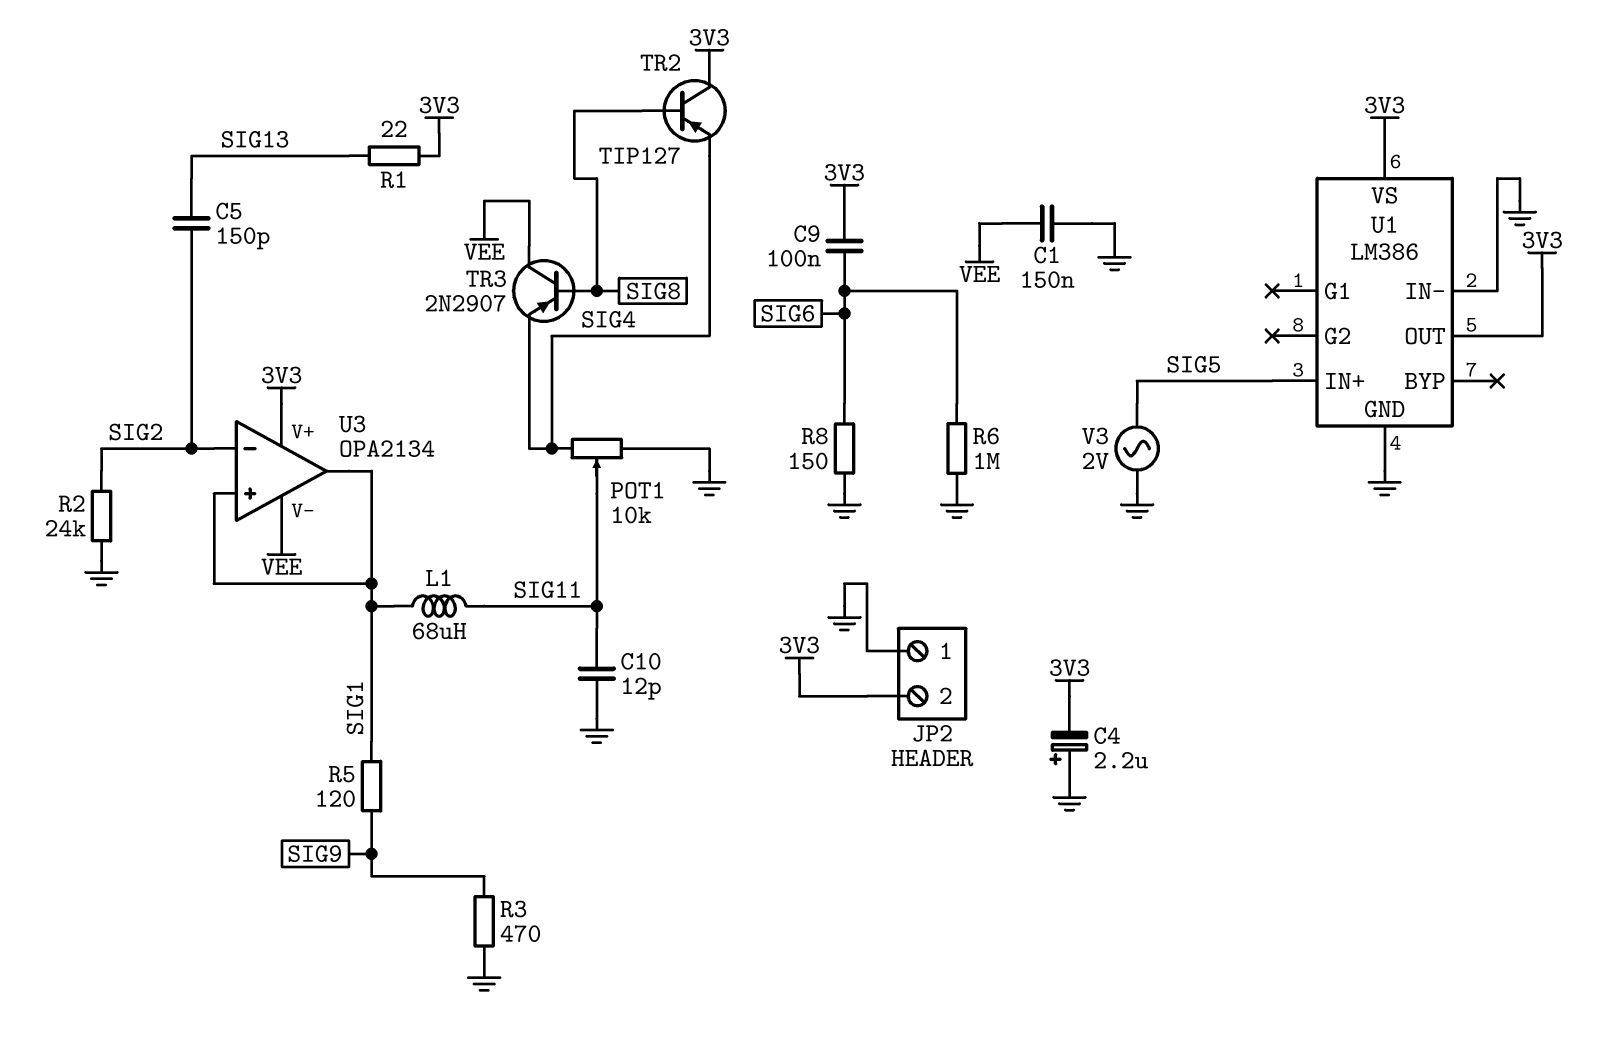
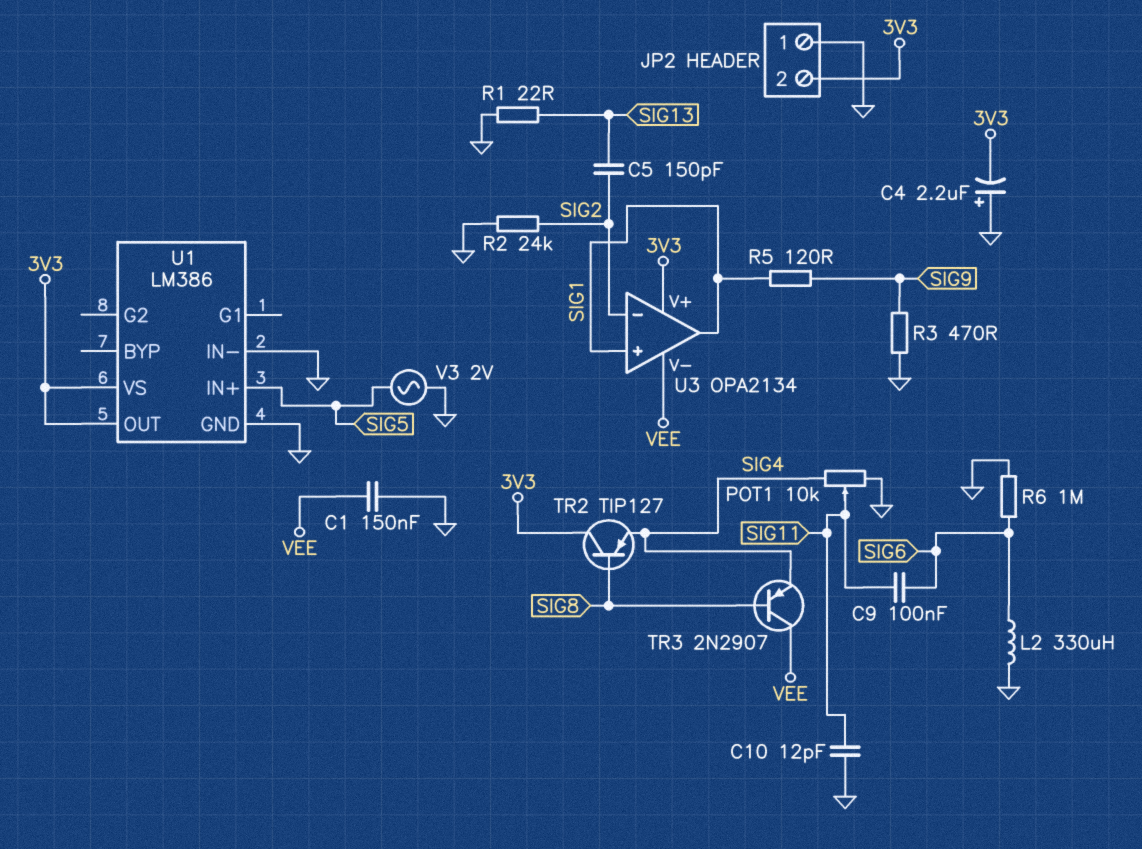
C9: 100nF (3V3, SIG6) -> 100nF (SIG6, SIG11)
L1: 68uH (SIG1, SIG11) -> none
L2: none -> 330uH (GND, SIG6)
R1: 22 (3V3, SIG13) -> 22 (GND, SIG13)
R8: 150 (GND, SIG6) -> none

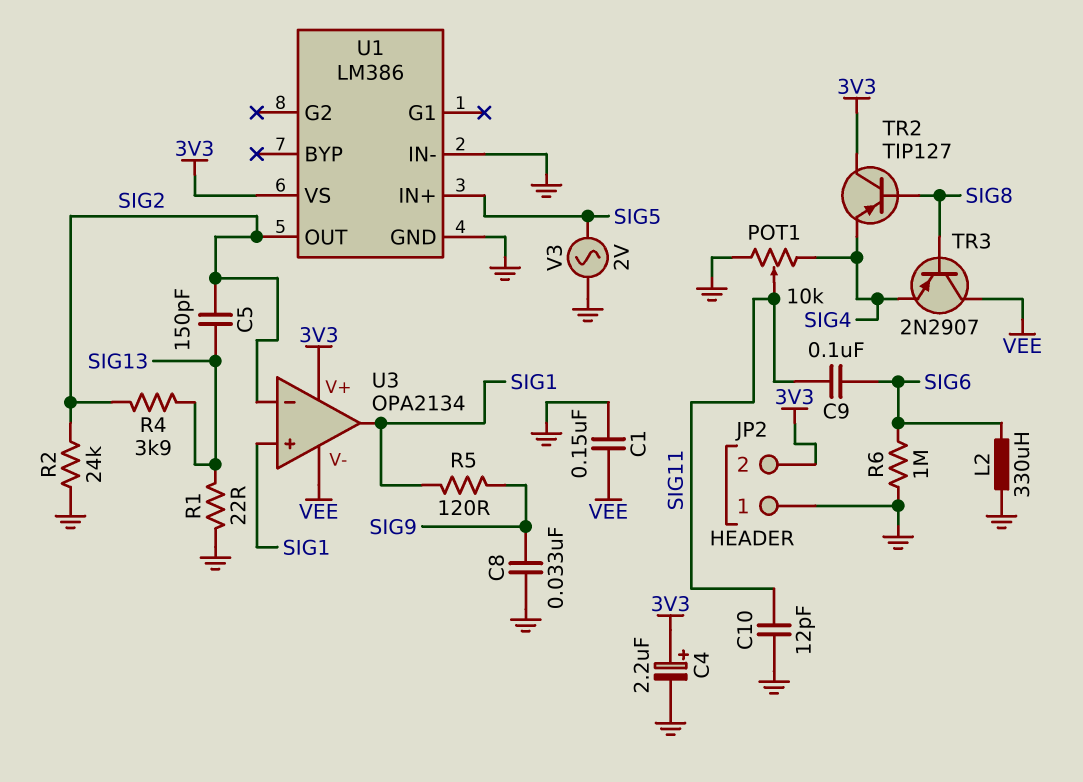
C4: 2.2uF (plus GND, minus 3V3) -> 2.2uF (plus 3V3, minus GND)
C8: none -> 33nF (GND, SIG9)
R3: 470 (GND, SIG9) -> none
R4: none -> 3.9k (SIG2, SIG13)
U1 pin OUT: 3V3 -> SIG2

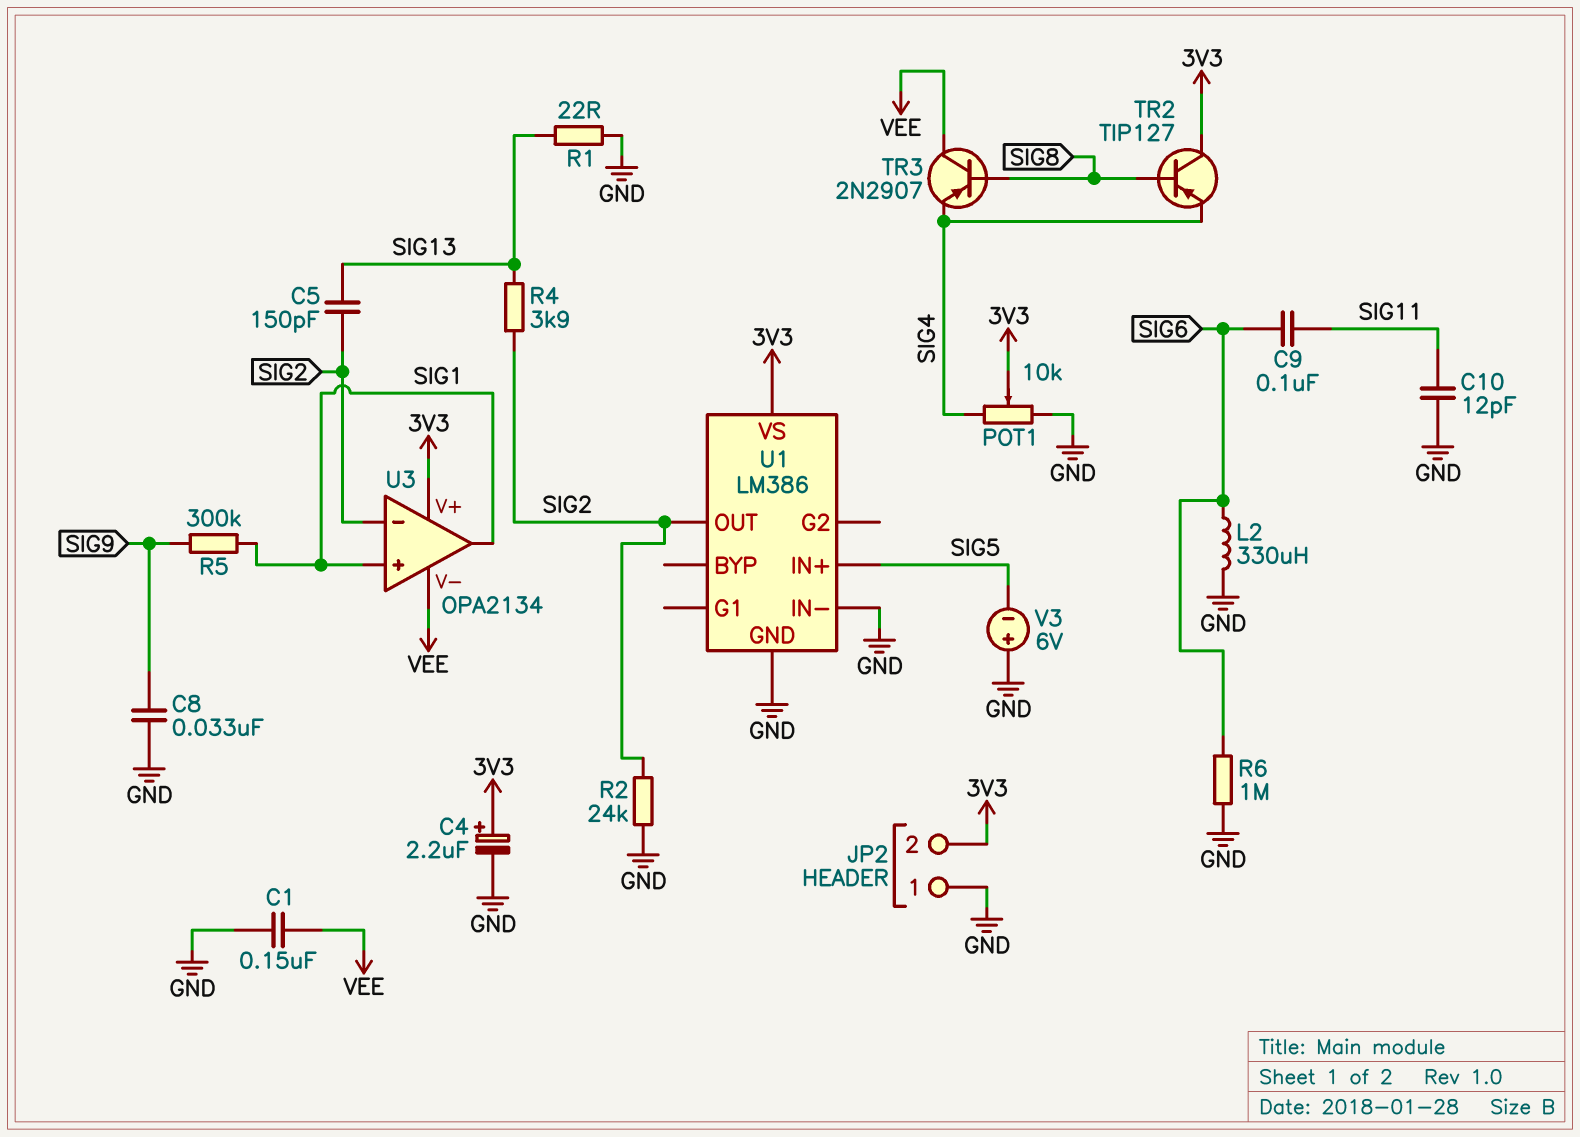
POT1: 10k (GND, SIG4, wiper SIG11) -> 10k (GND, SIG4, wiper 3V3)
R5: 120 (SIG1, SIG9) -> 300k (SIG1, SIG9)
V3: AC 2V (GND, SIG5) -> 6V (plus GND, minus SIG5)

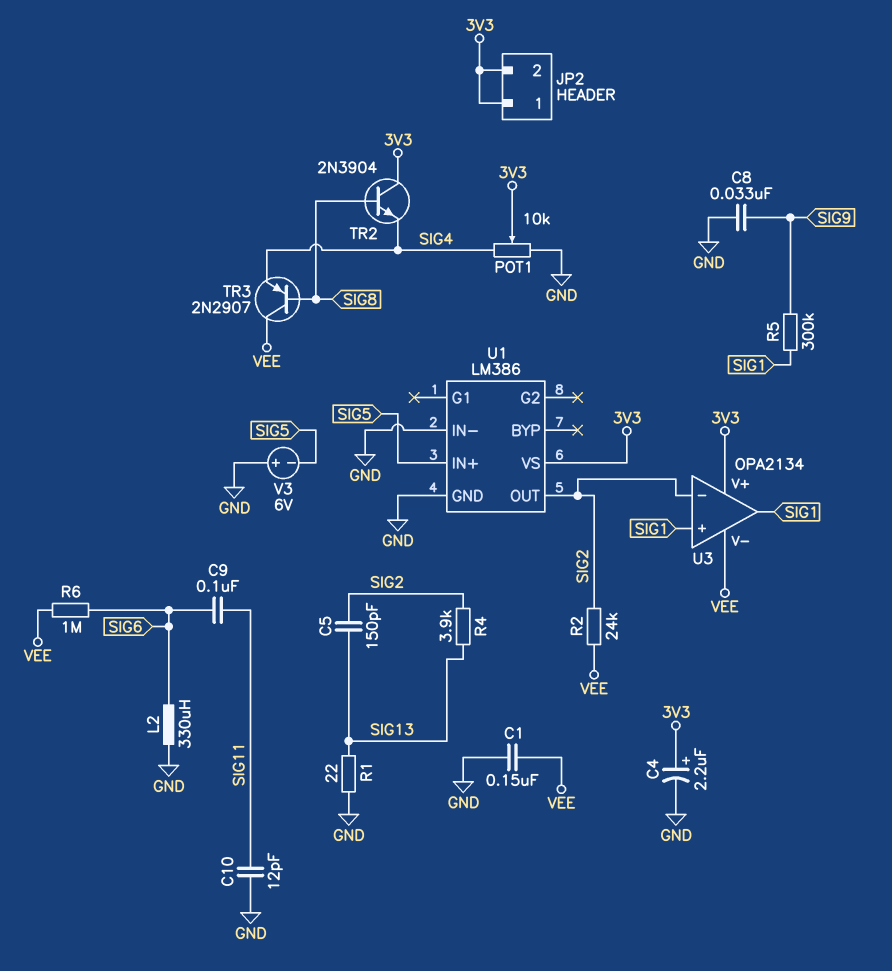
JP2 pin 1: GND -> 3V3
R2: 24k (GND, SIG2) -> 24k (SIG2, VEE)
R6: 1M (GND, SIG6) -> 1M (SIG6, VEE)
TR2: PNP TIP127 (B SIG8, C 3V3, E SIG4) -> NPN 2N3904 (B SIG8, C 3V3, E SIG4)

